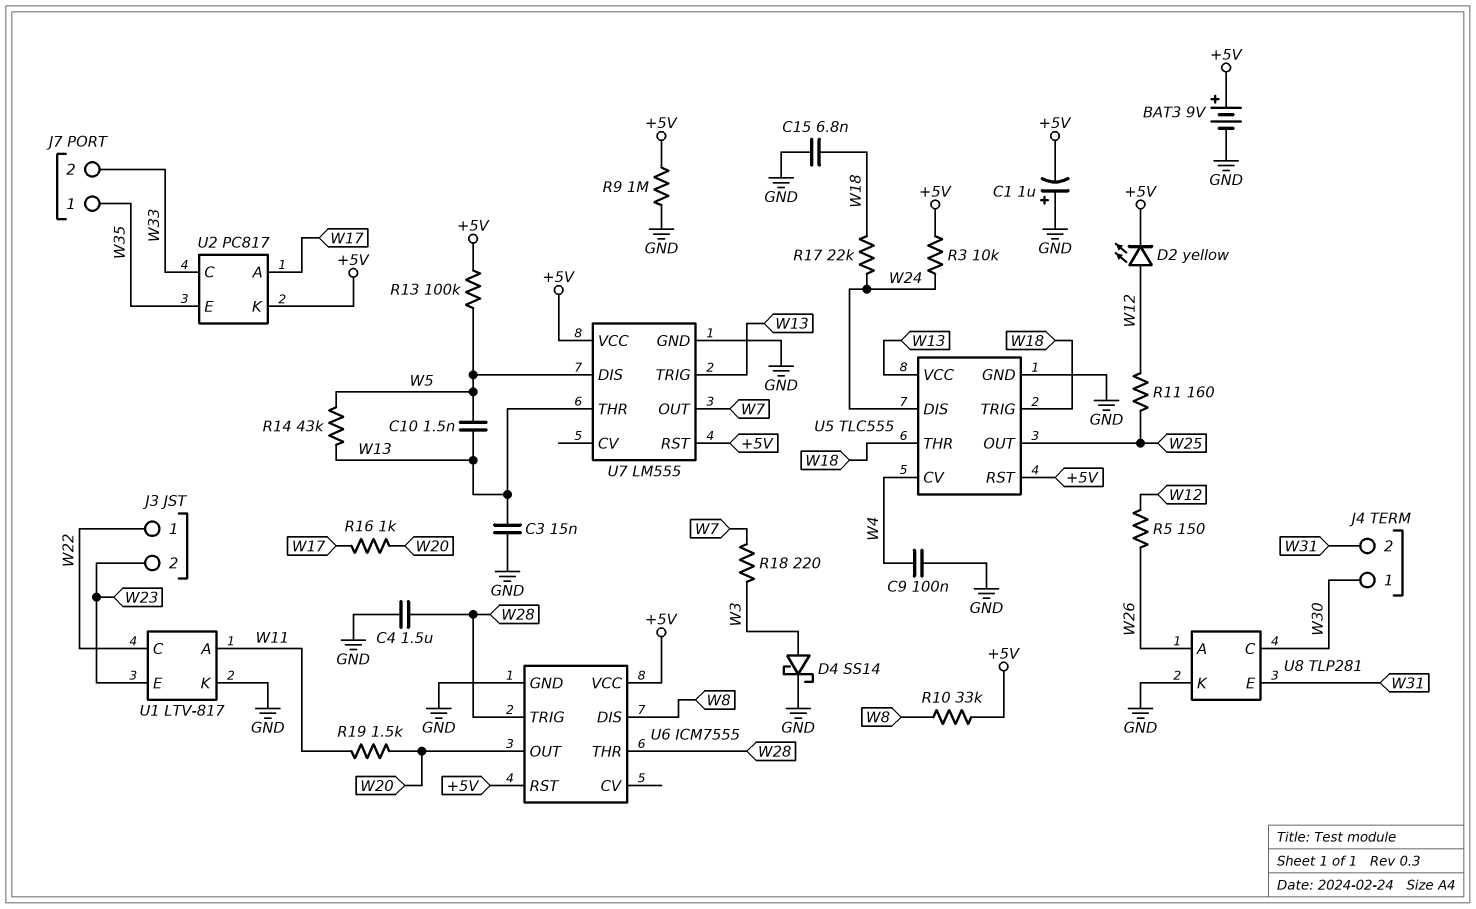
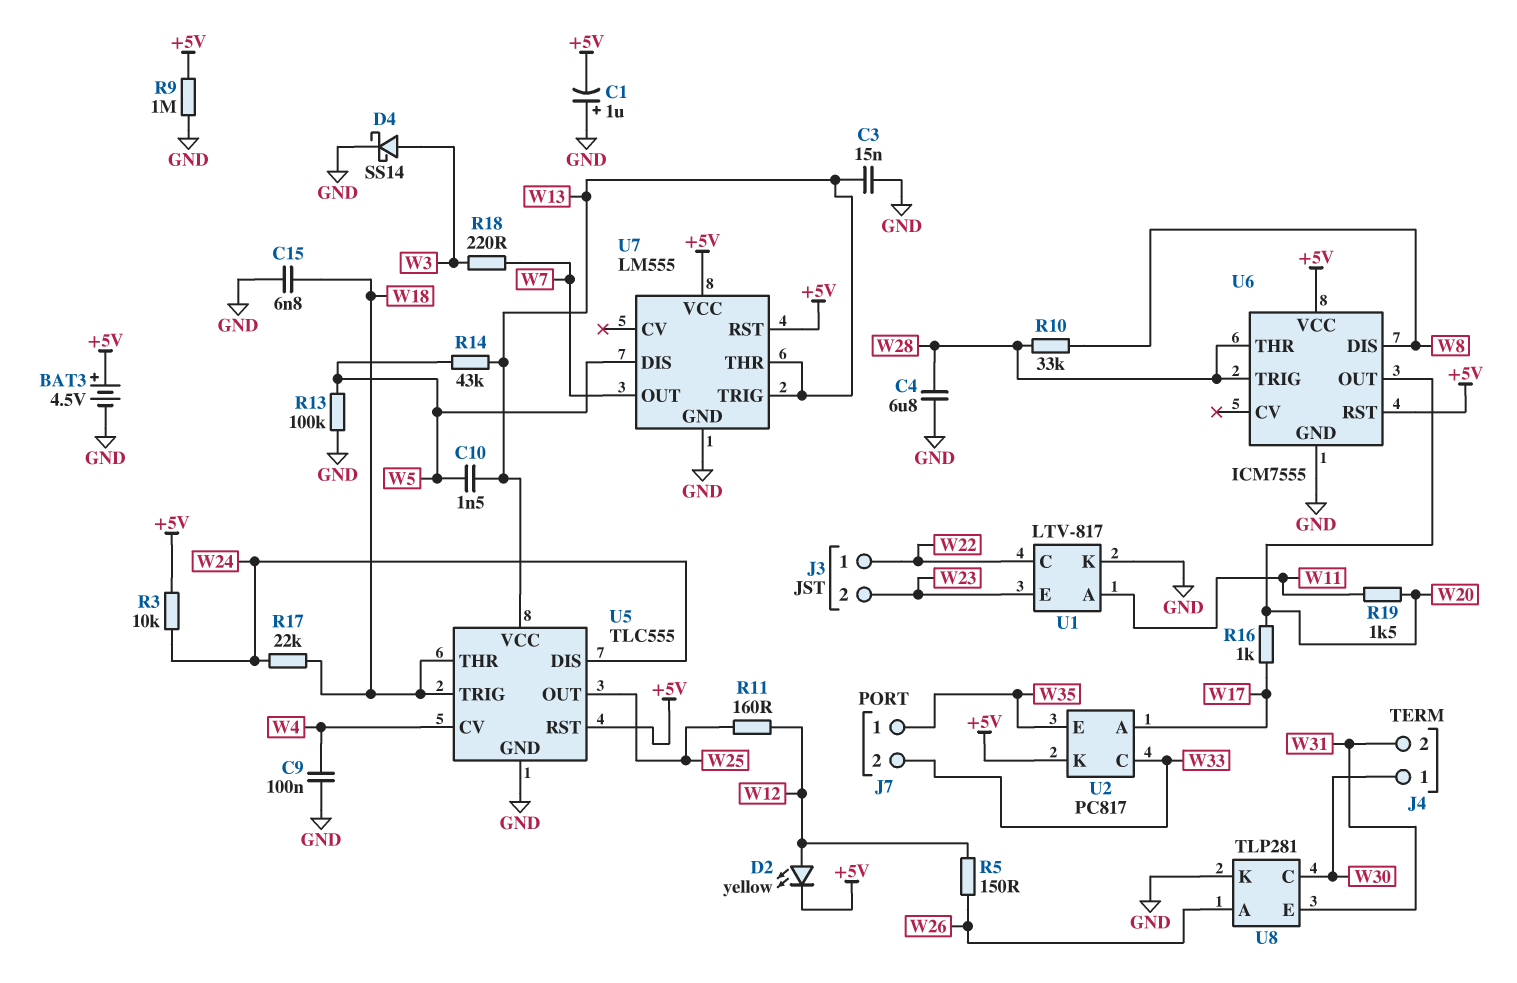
BAT3: 9V (plus +5V, minus GND) -> 4.5V (plus +5V, minus GND)
C4: 1.5uF (GND, W28) -> 6.8uF (GND, W28)
R10: 33k (+5V, W8) -> 33k (W8, W28)
R13: 100k (+5V, W5) -> 100k (GND, W5)

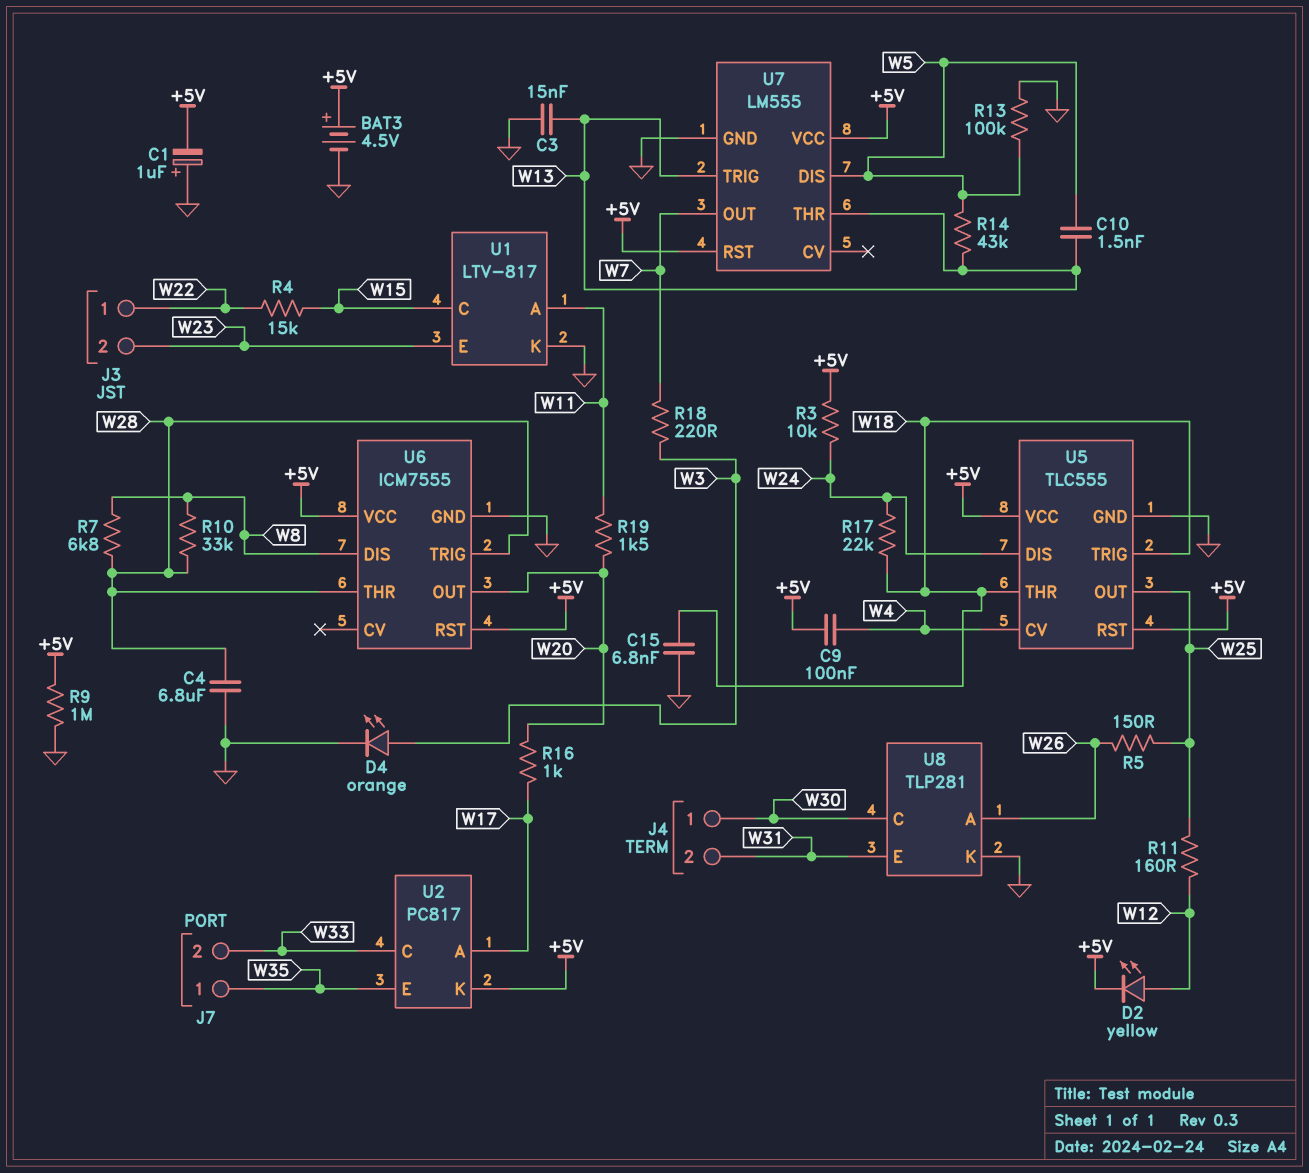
C9: 100nF (GND, W4) -> 100nF (+5V, W4)
D4: schottky SS14 (A W3, K GND) -> LED orange (A W3, K GND)
R4: none -> 15k (W15, W22)
R5: 150 (W12, W26) -> 150 (W25, W26)
R7: none -> 6.8k (W8, W28)
U1 pin C: W22 -> W15
U5 pin VCC: W13 -> +5V

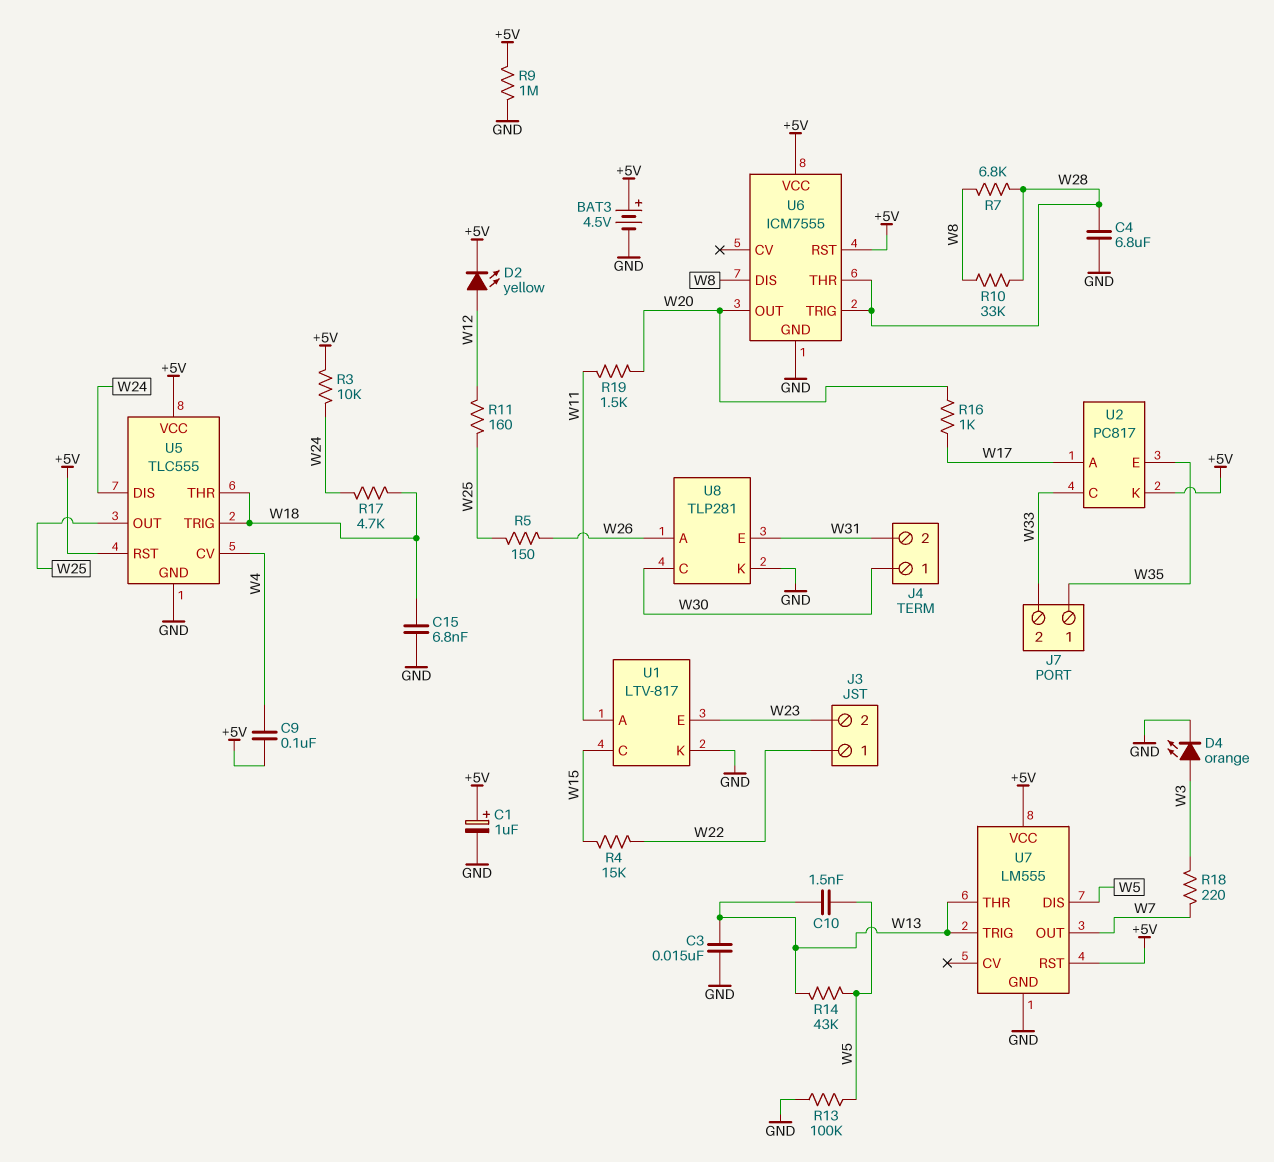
C1: 1uF (plus GND, minus +5V) -> 1uF (plus +5V, minus GND)
R17: 22k (W18, W24) -> 4.7k (W18, W24)

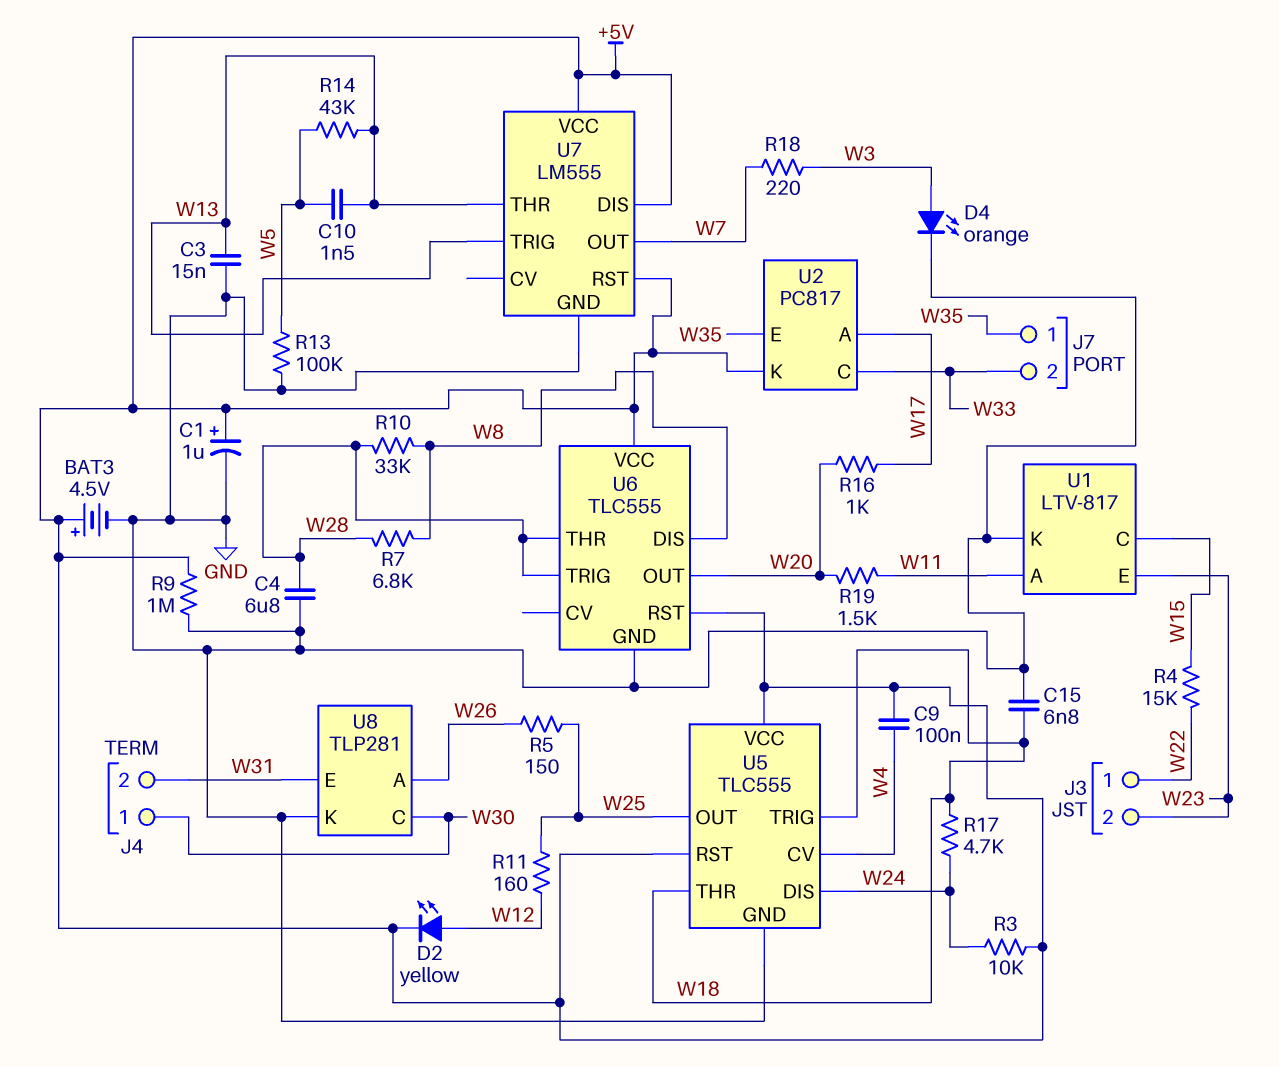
U6: ICM7555 -> TLC555
U7 pin DIS: W5 -> +5V

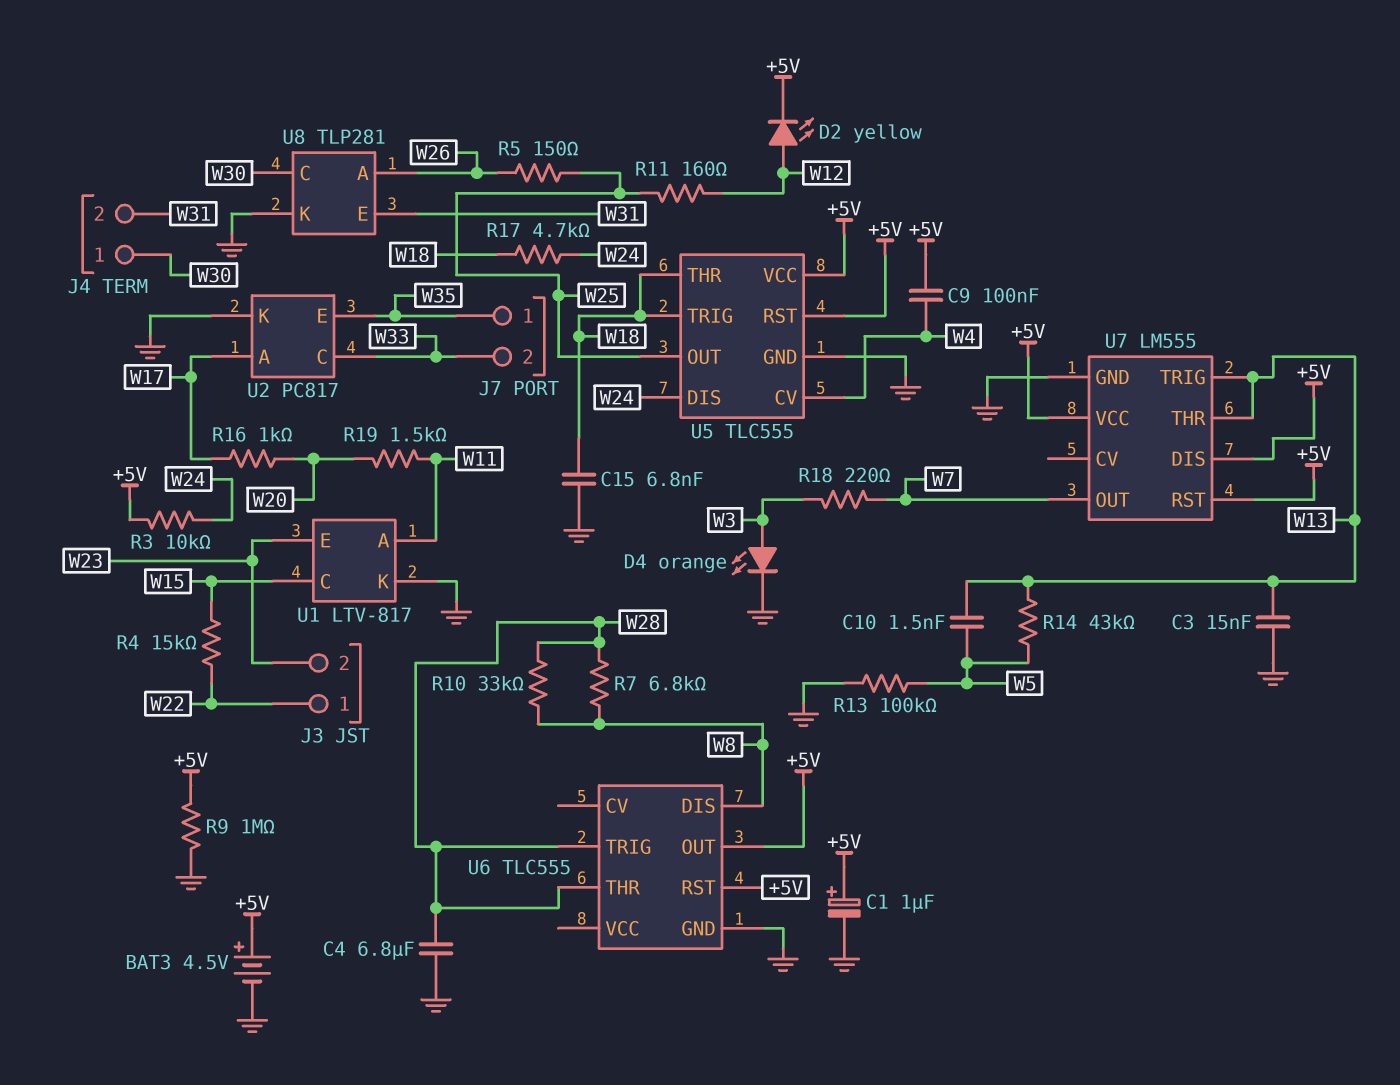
U2 pin K: +5V -> GND
U6 pin OUT: W20 -> +5V
U6 pin VCC: +5V -> none

